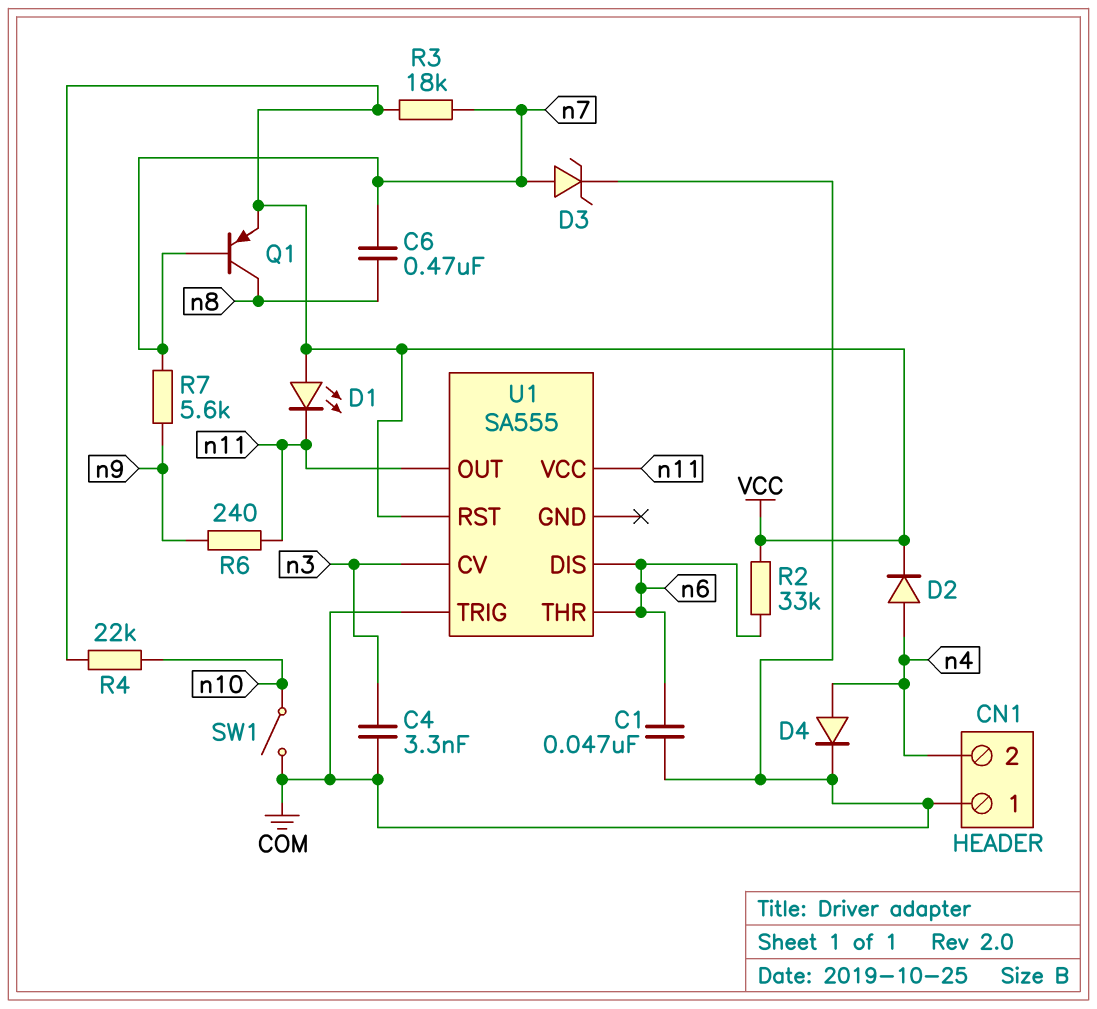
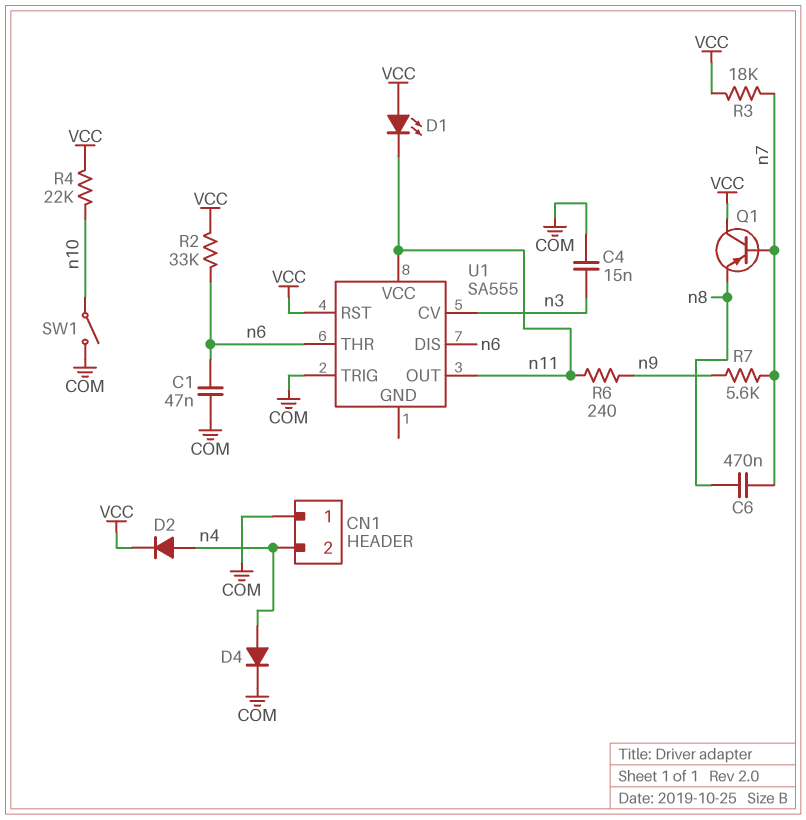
C4: 3.3nF (COM, n3) -> 15nF (COM, n3)
D3: zener (A n7, K COM) -> none
Q1: PNP (B n7, C n8, E VCC) -> PNP (B n7, C VCC, E n8)

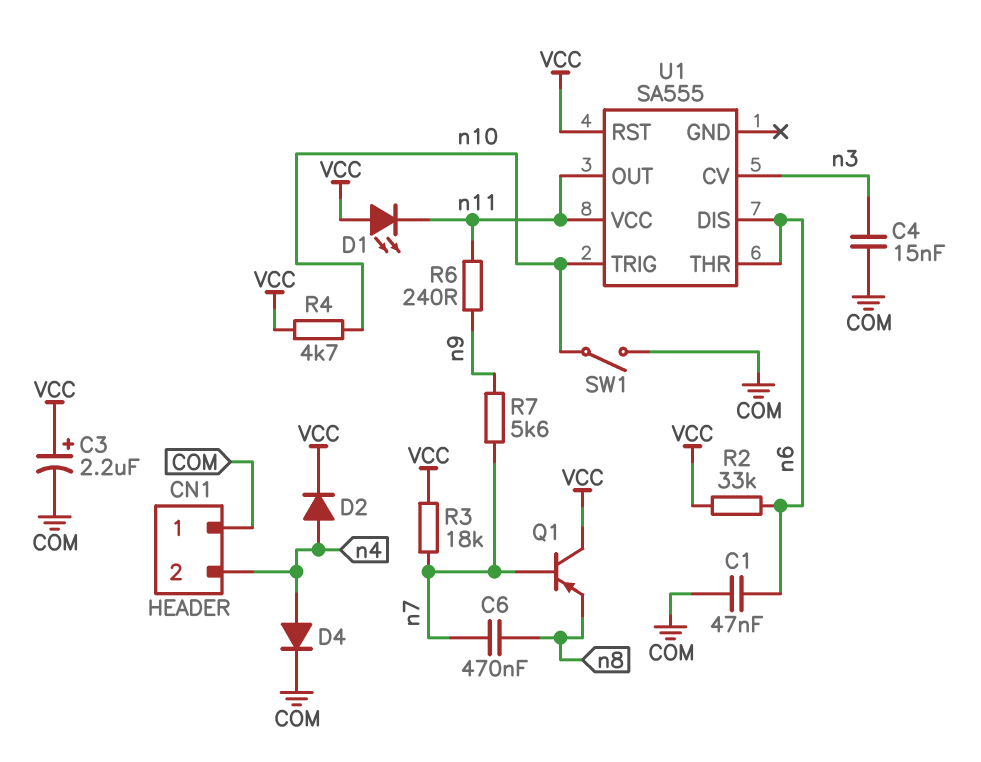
C3: none -> 2.2uF (plus VCC, minus COM)
R4: 22k (VCC, n10) -> 4.7k (VCC, n10)
U1 pin TRIG: COM -> n10

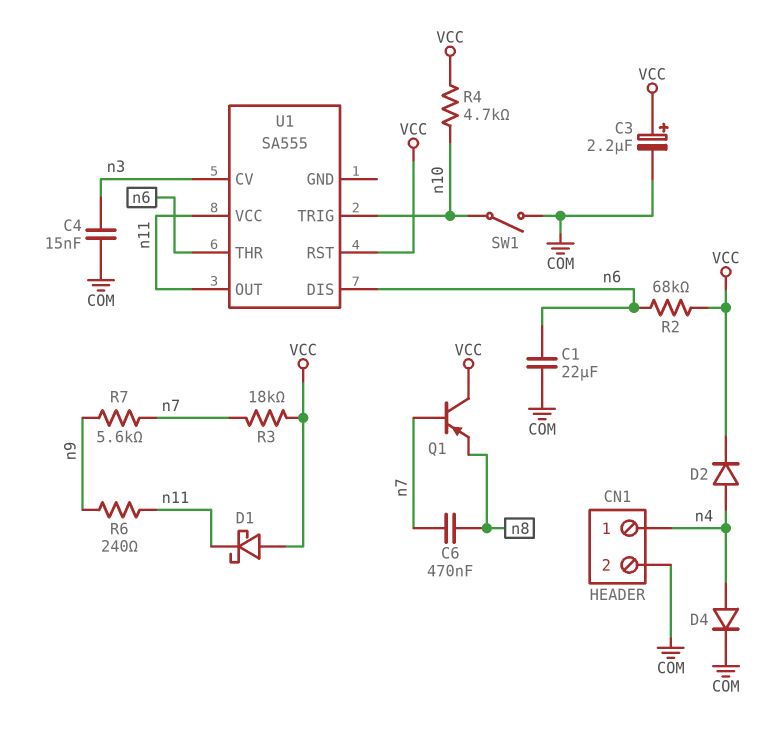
C1: 47nF (COM, n6) -> 22uF (COM, n6)
CN1 pin 1: COM -> n4
CN1 pin 2: n4 -> COM
D1: LED (A VCC, K n11) -> schottky (A VCC, K n11)
R2: 33k (VCC, n6) -> 68k (VCC, n6)

